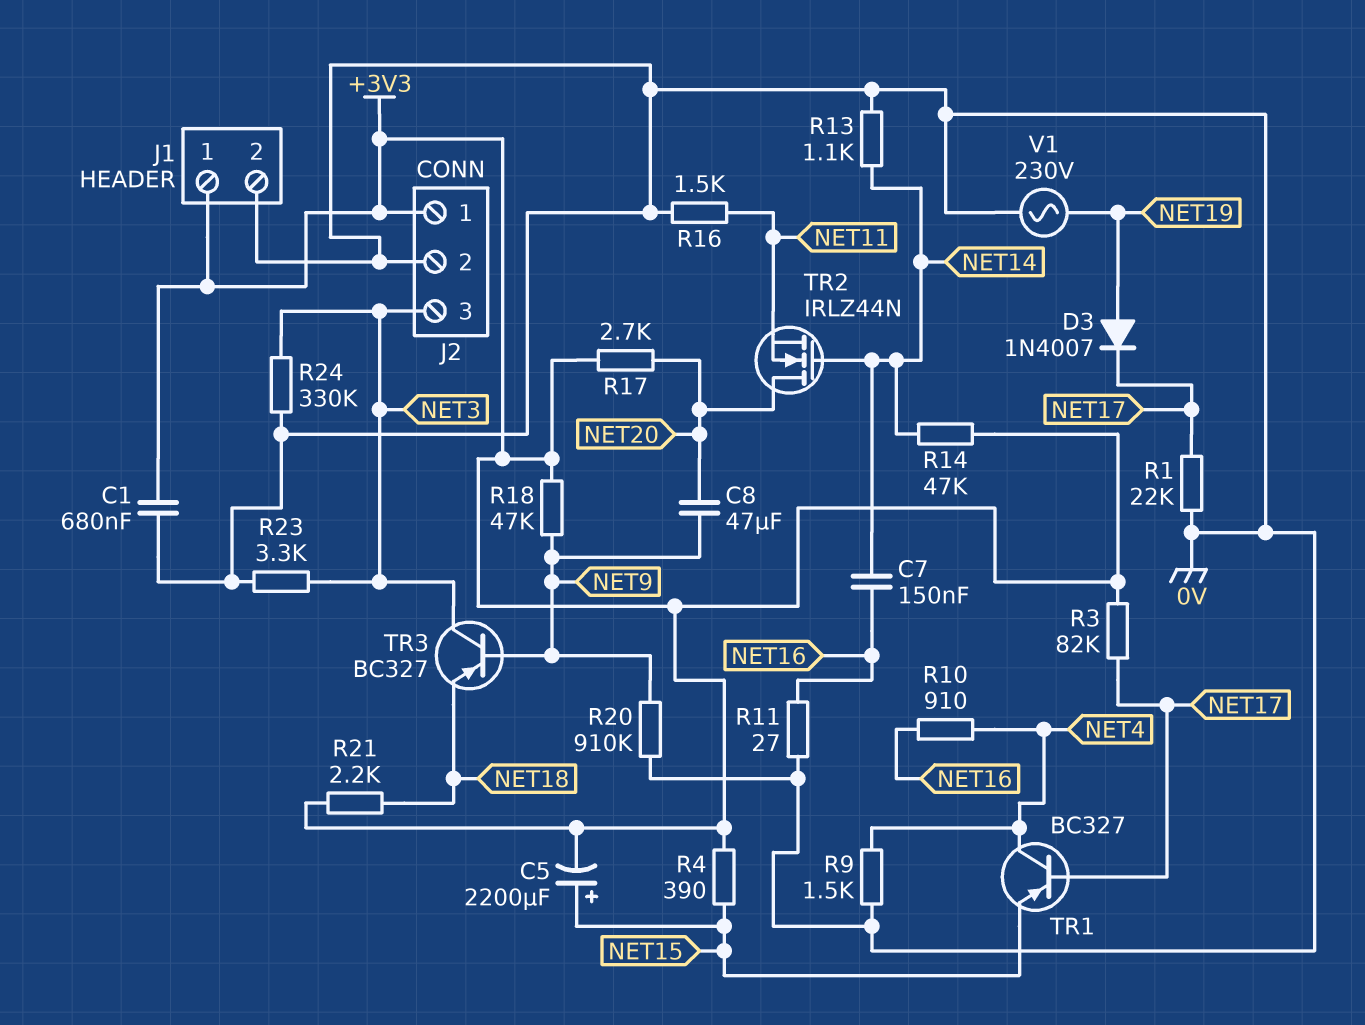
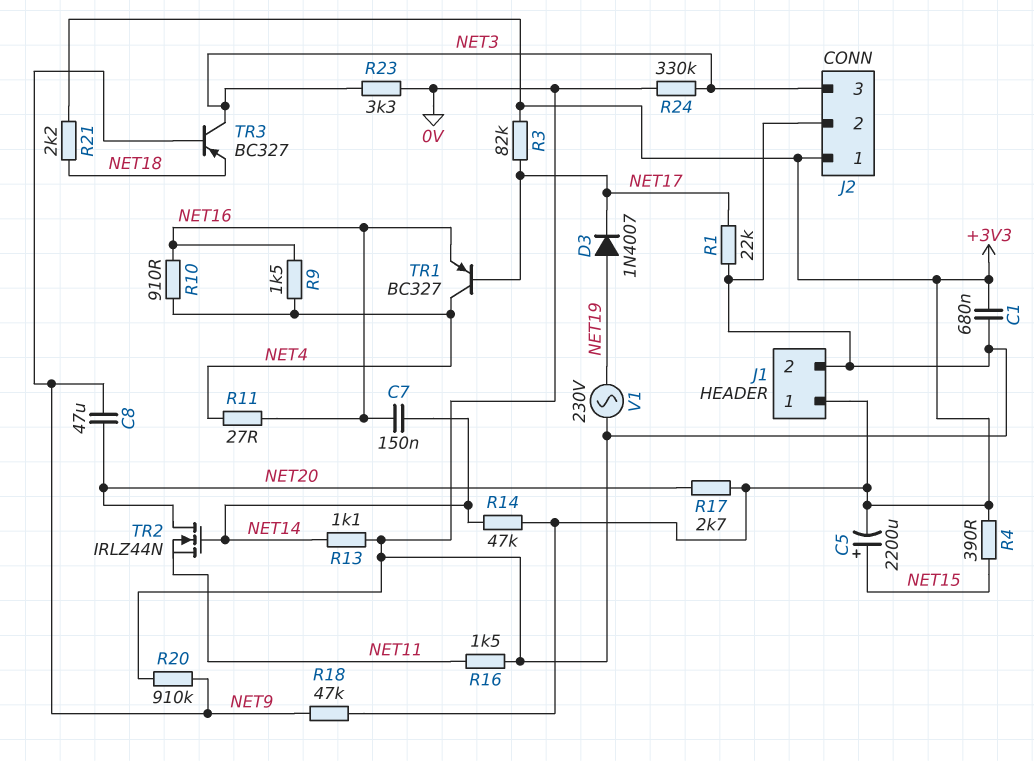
R9: 1.5k (0V, NET4) -> 1.5k (NET4, NET16)
R11: 27 (0V, NET16) -> 27 (NET4, NET16)
TR1: PNP BC327 (B NET17, C NET4, E NET15) -> PNP BC327 (B NET17, C NET4, E NET16)

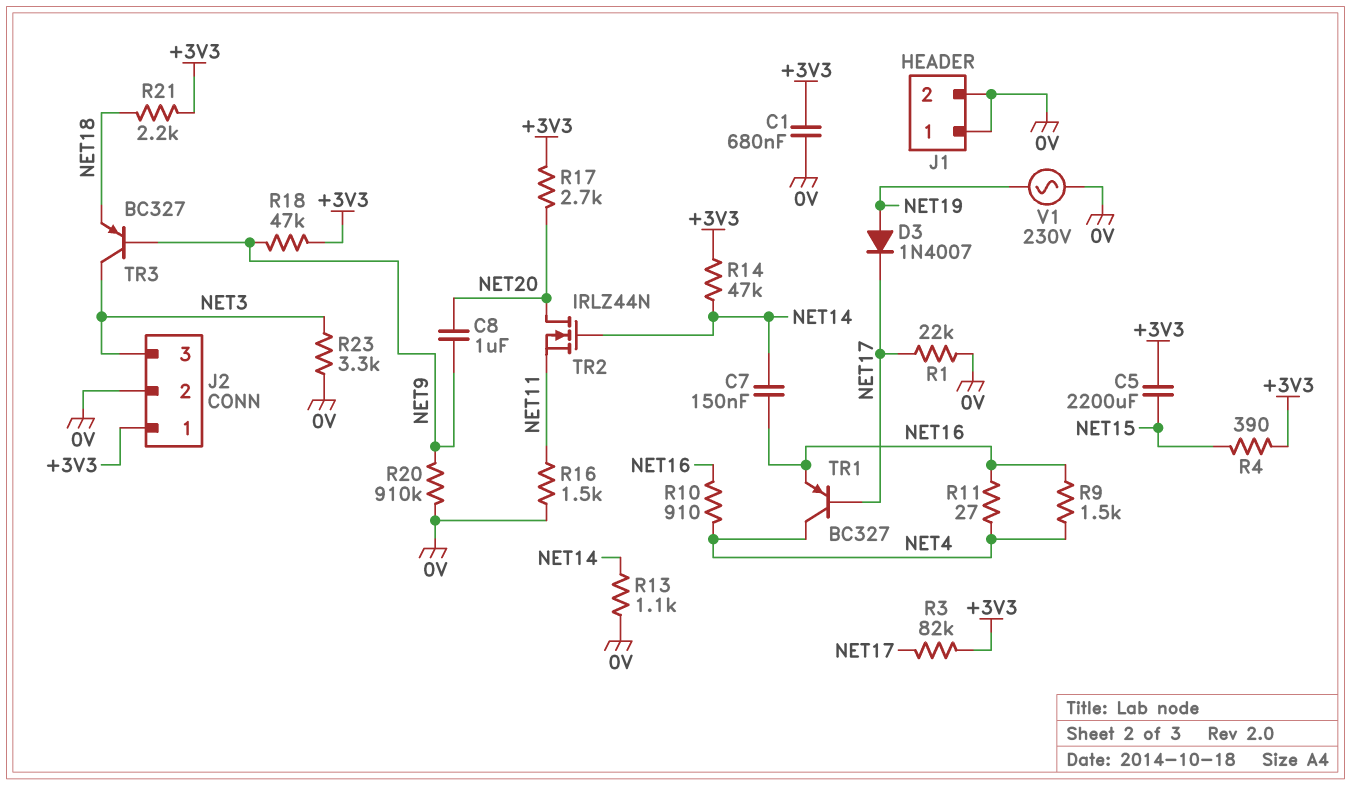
C5: 2200uF (plus NET15, minus +3V3) -> 2200uF (+3V3, NET15)
C8: 47uF (NET9, NET20) -> 1uF (NET9, NET20)
J1 pin 1: +3V3 -> 0V
R24: 330k (0V, NET3) -> none

